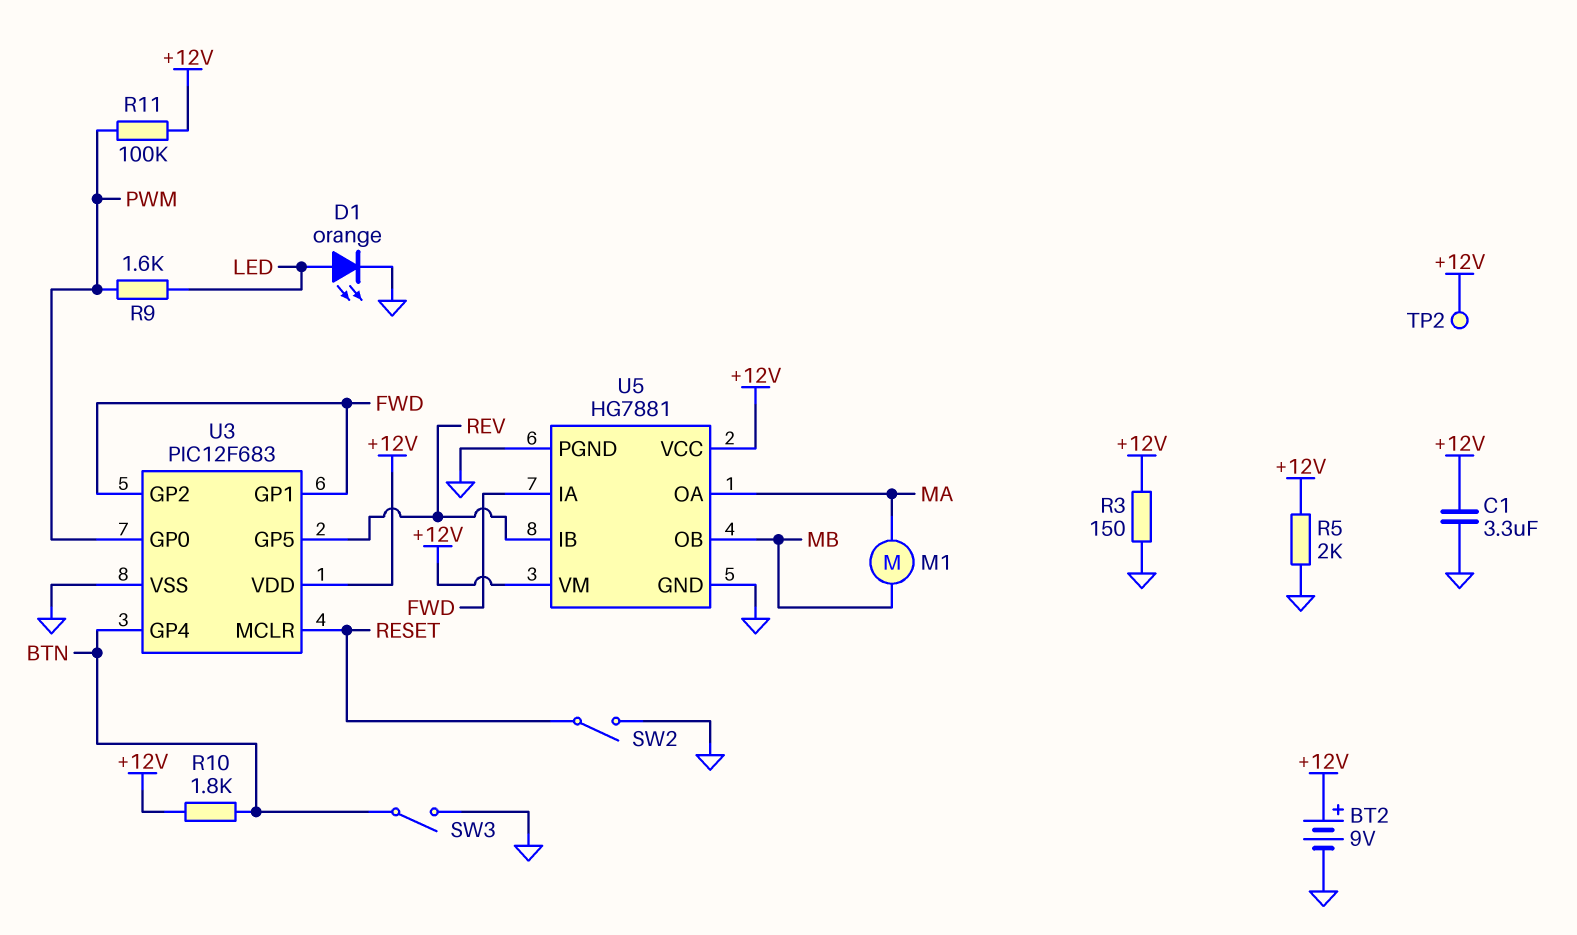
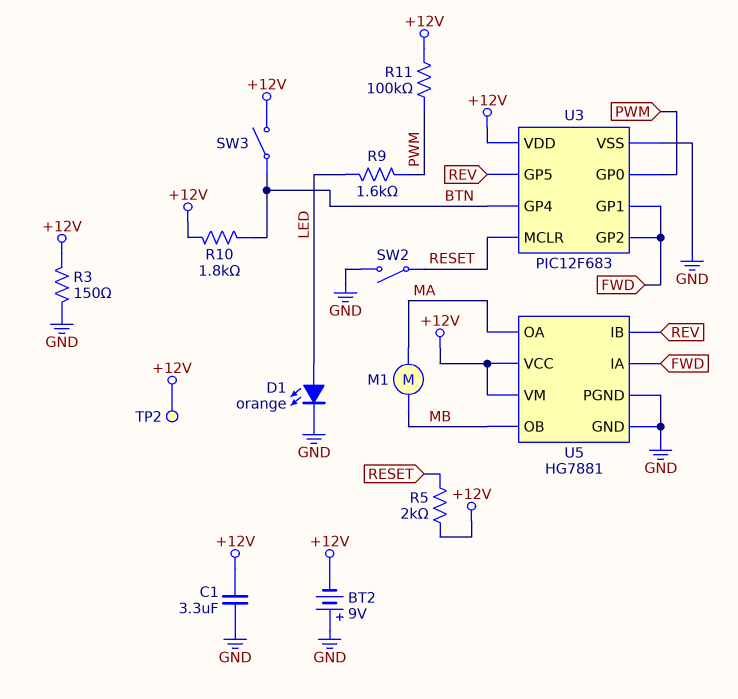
BT2: 9V (plus +12V, minus GND) -> 9V (plus GND, minus +12V)
R5: 2k (+12V, GND) -> 2k (+12V, RESET)
SW3: switch (BTN, GND) -> switch (+12V, BTN)

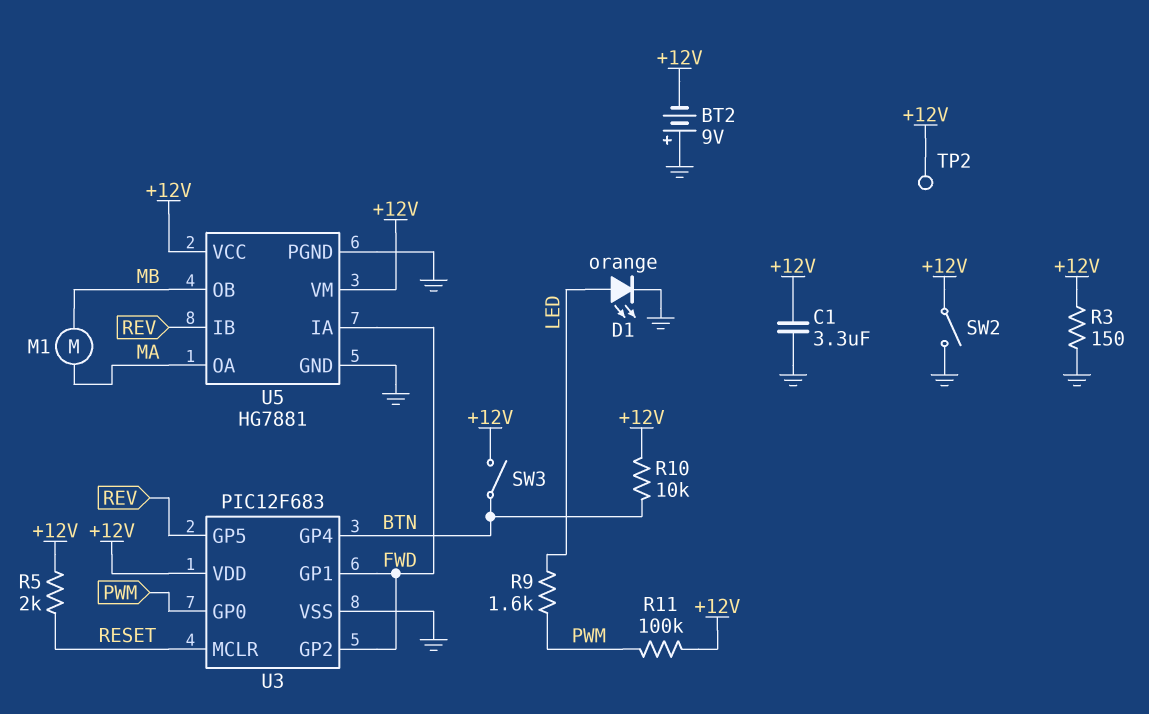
R10: 1.8k (+12V, BTN) -> 10k (+12V, BTN)
SW2: switch (GND, RESET) -> switch (+12V, GND)

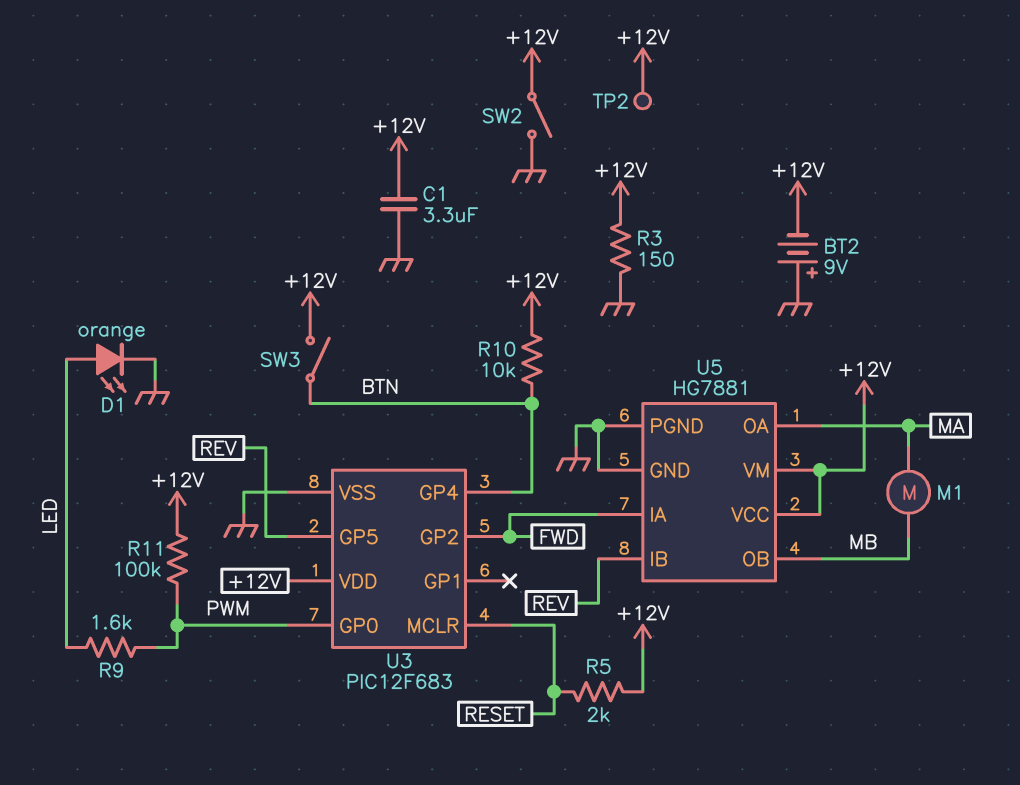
U3 pin GP1: FWD -> none

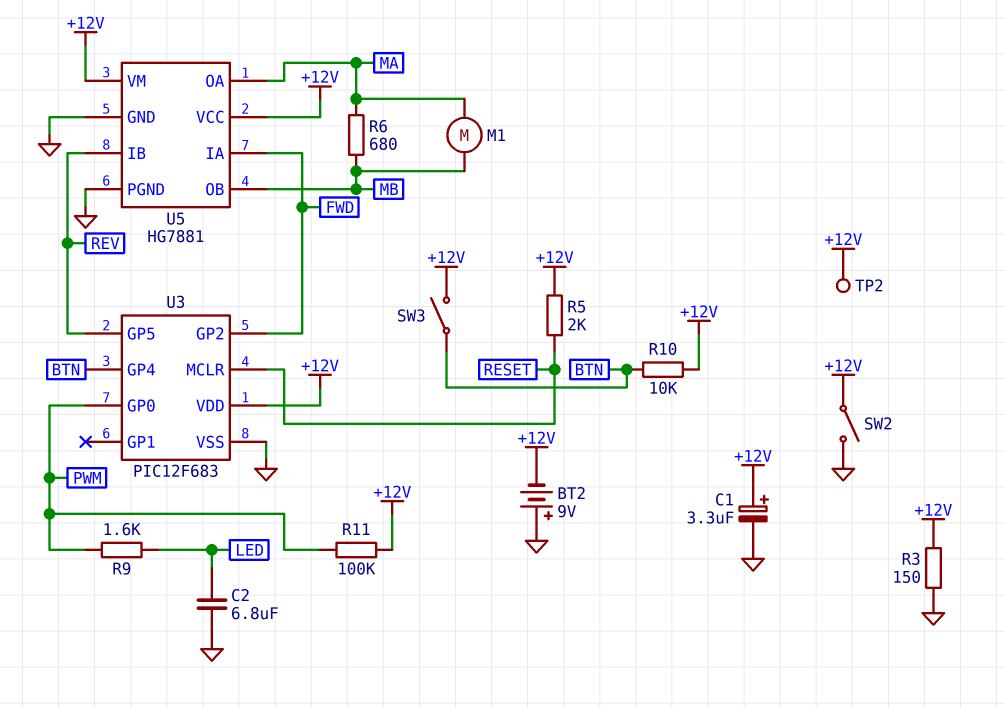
C1: 3.3uF (+12V, GND) -> 3.3uF (plus +12V, minus GND)
C2: none -> 6.8uF (GND, LED)
D1: LED orange (A LED, K GND) -> none
R6: none -> 680 (MA, MB)

